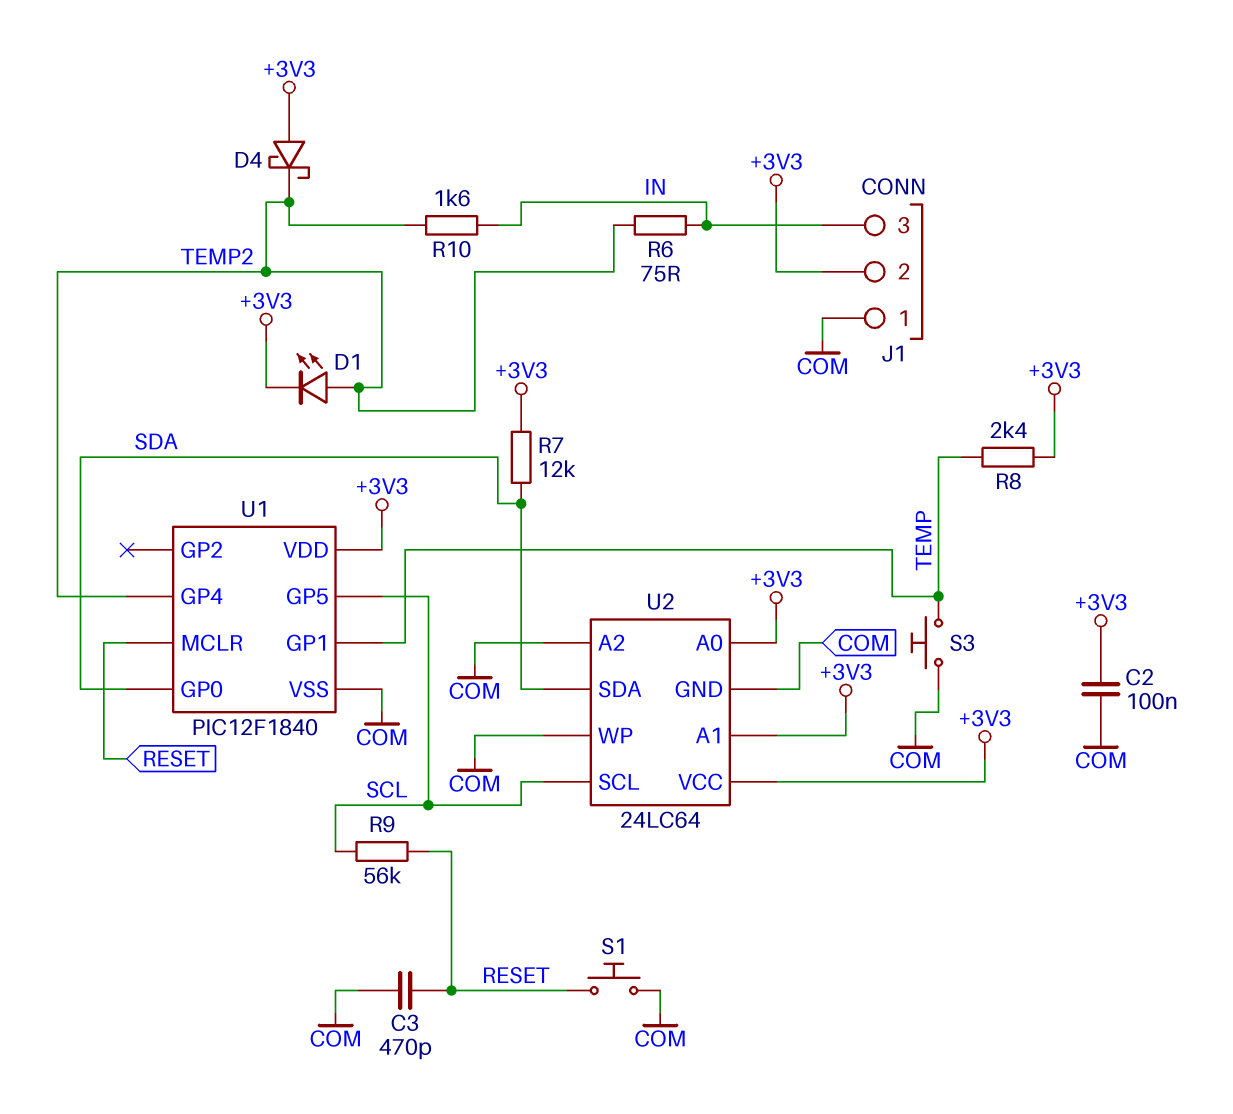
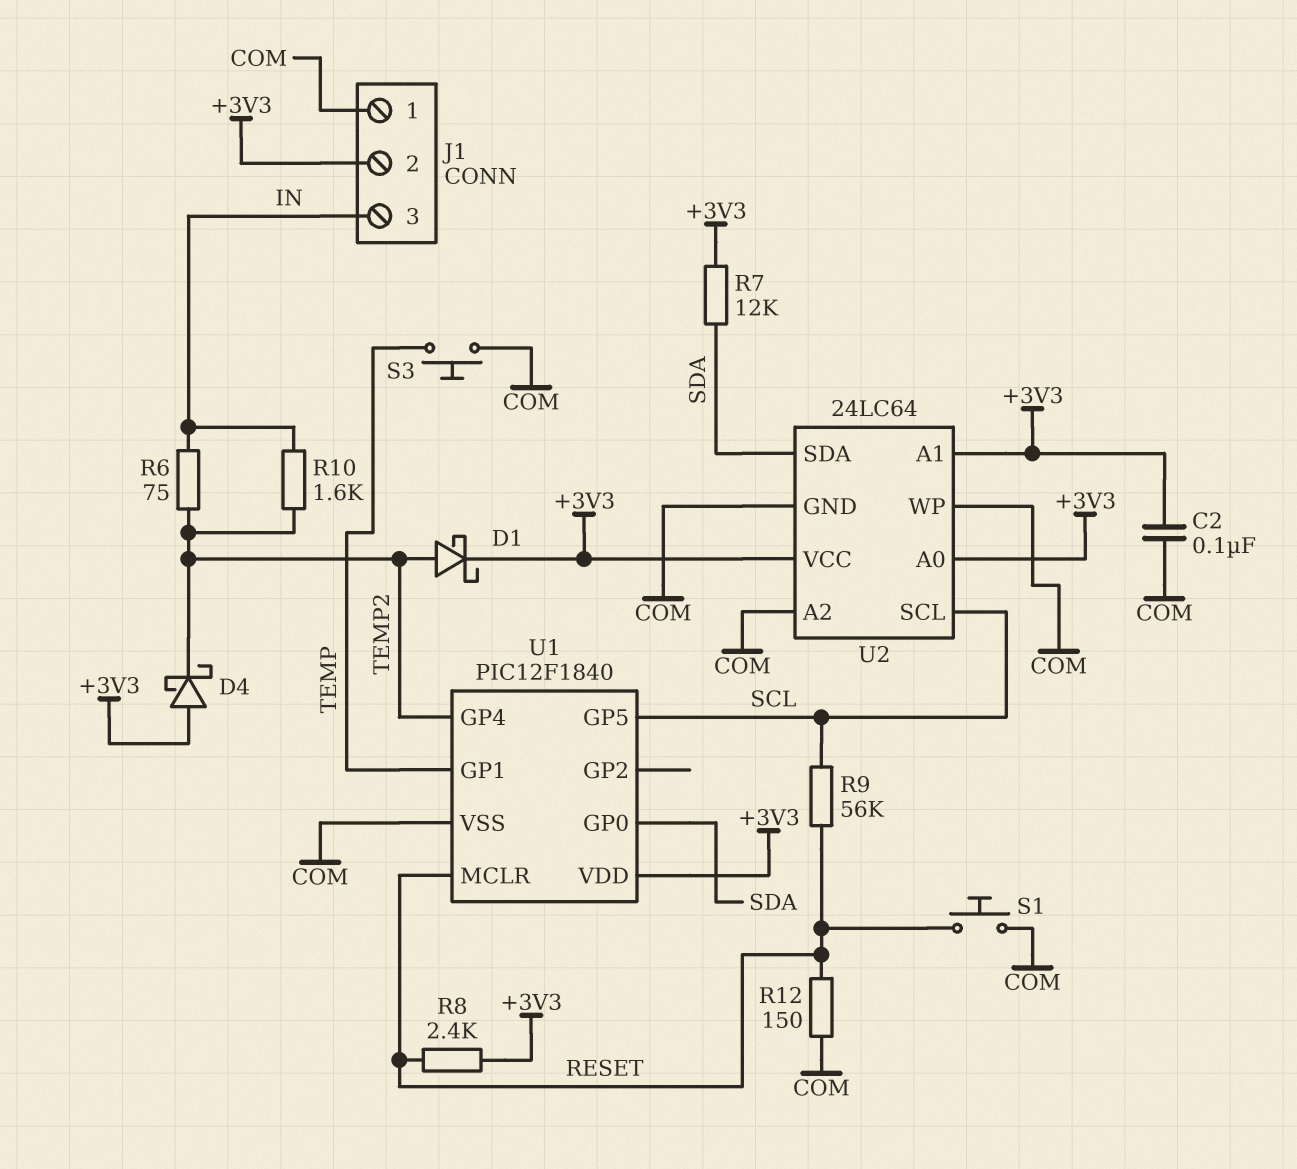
C3: 470pF (COM, RESET) -> none
D1: LED (A TEMP2, K +3V3) -> schottky (A TEMP2, K +3V3)
R8: 2.4k (+3V3, TEMP) -> 2.4k (+3V3, RESET)
R12: none -> 150 (COM, RESET)

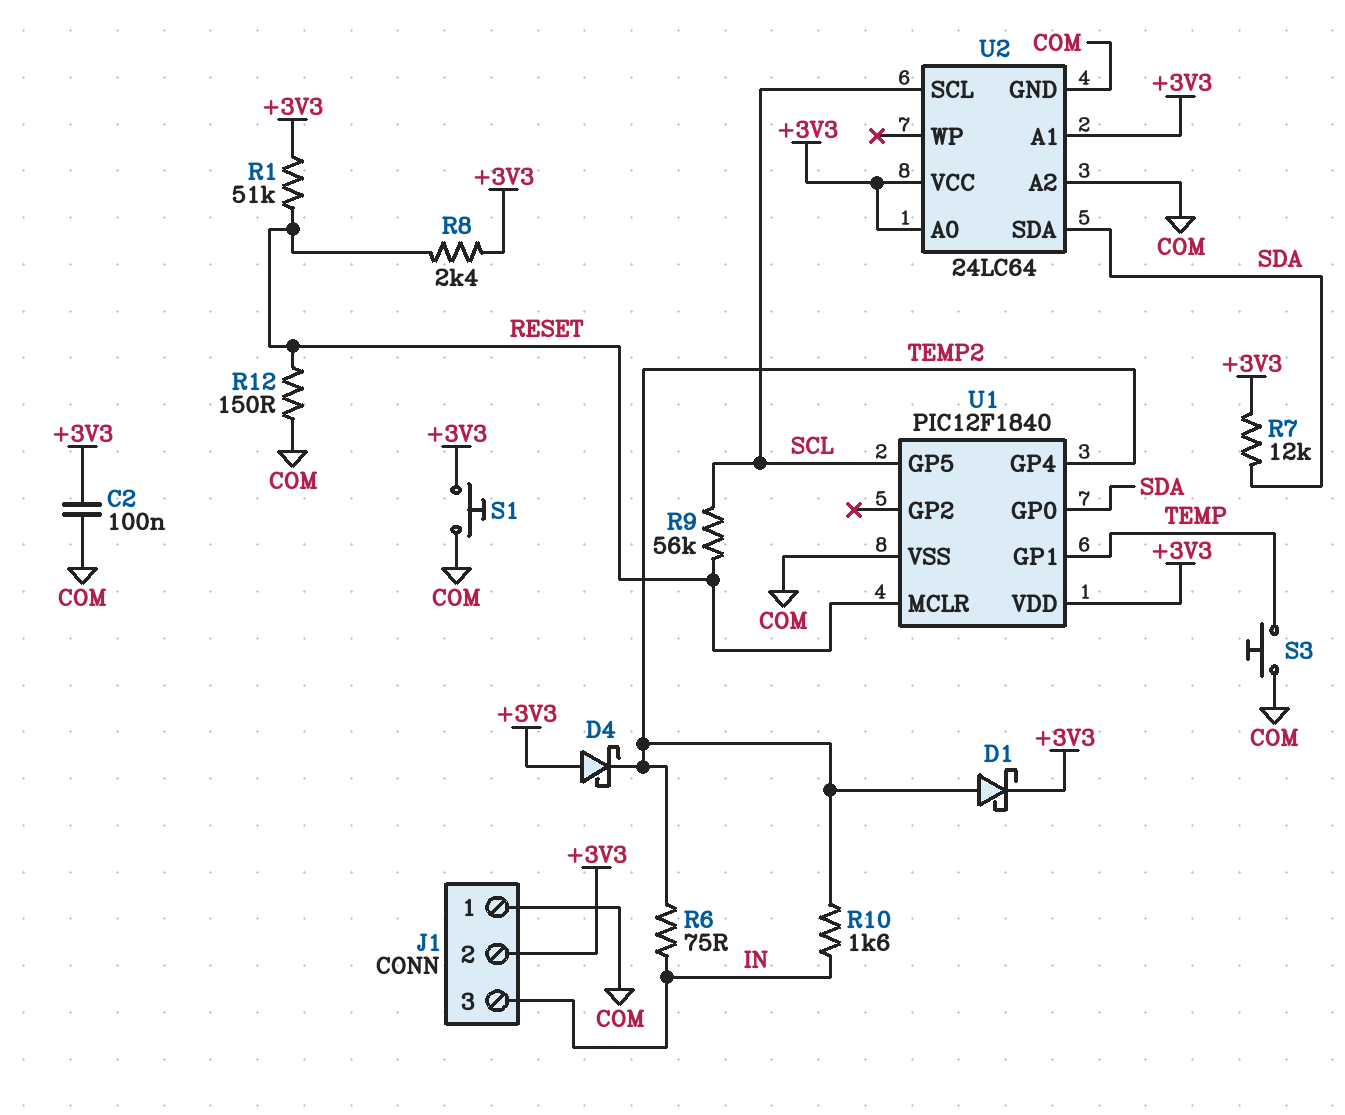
R1: none -> 51k (+3V3, RESET)
S1: button (COM, RESET) -> button (+3V3, COM)
U2 pin WP: COM -> none

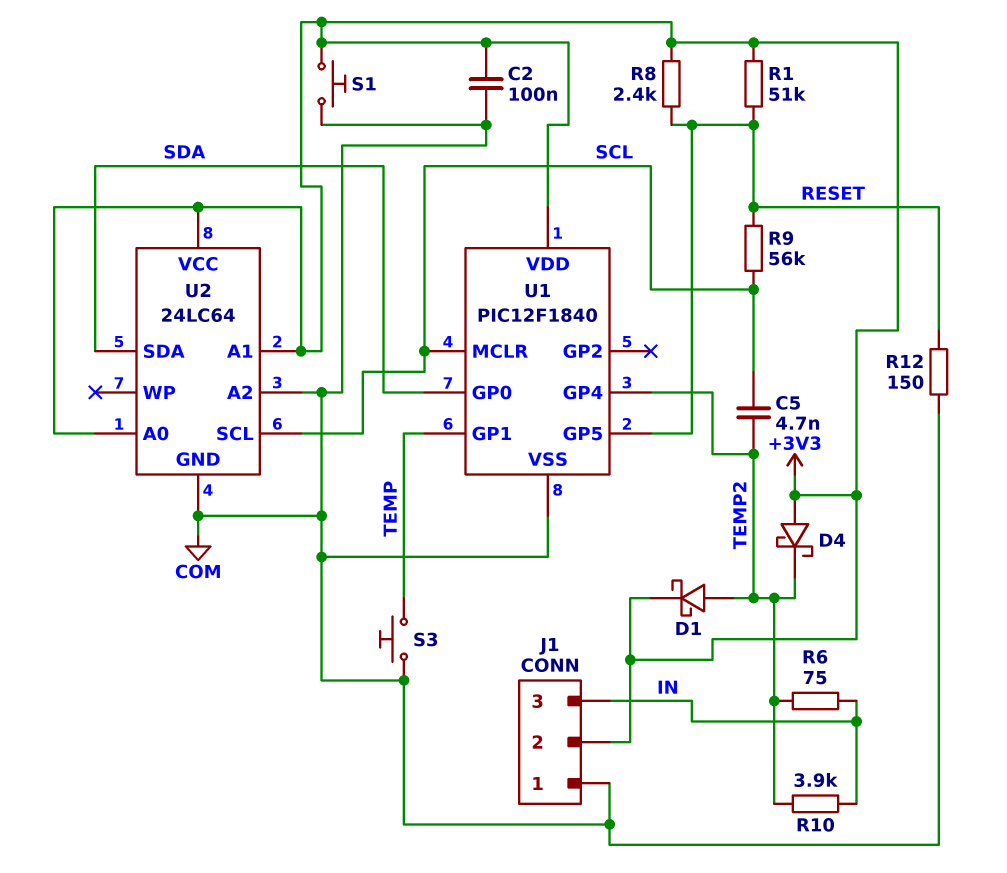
C5: none -> 4.7nF (SCL, TEMP2)
R7: 12k (+3V3, SDA) -> none
R10: 1.6k (IN, TEMP2) -> 3.9k (IN, TEMP2)
U1 pin GP5: SCL -> RESET
U1 pin MCLR: RESET -> SCL

